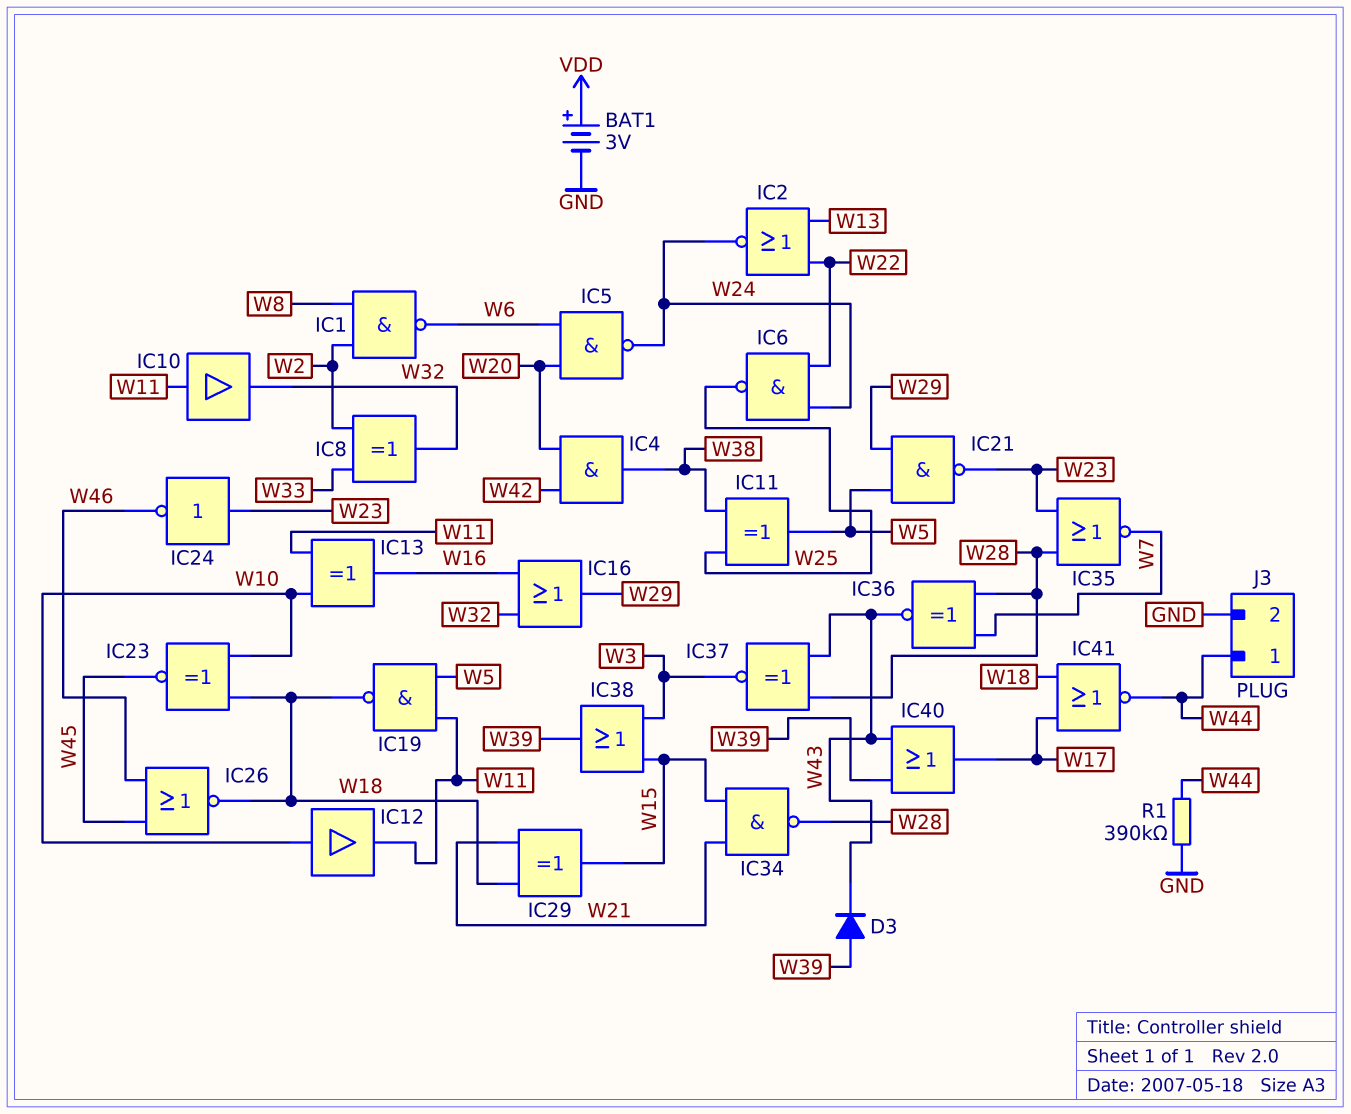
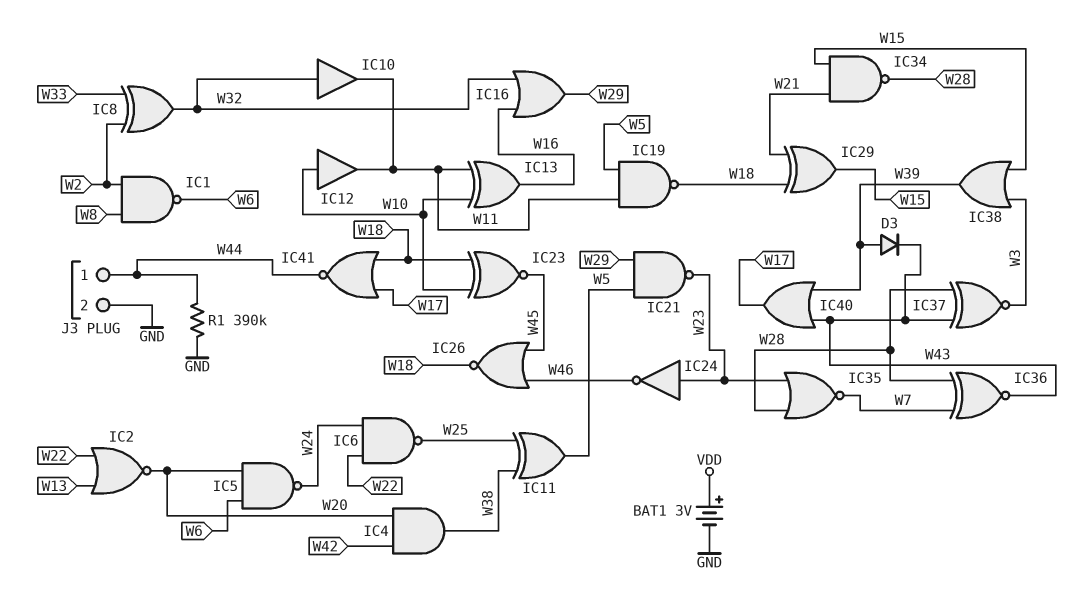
IC2: NOR (in W13, in W22, out W24) -> NOR (in W13, in W22, out W20)
IC10: buffer (in W11, out W32) -> buffer (in W32, out W11)

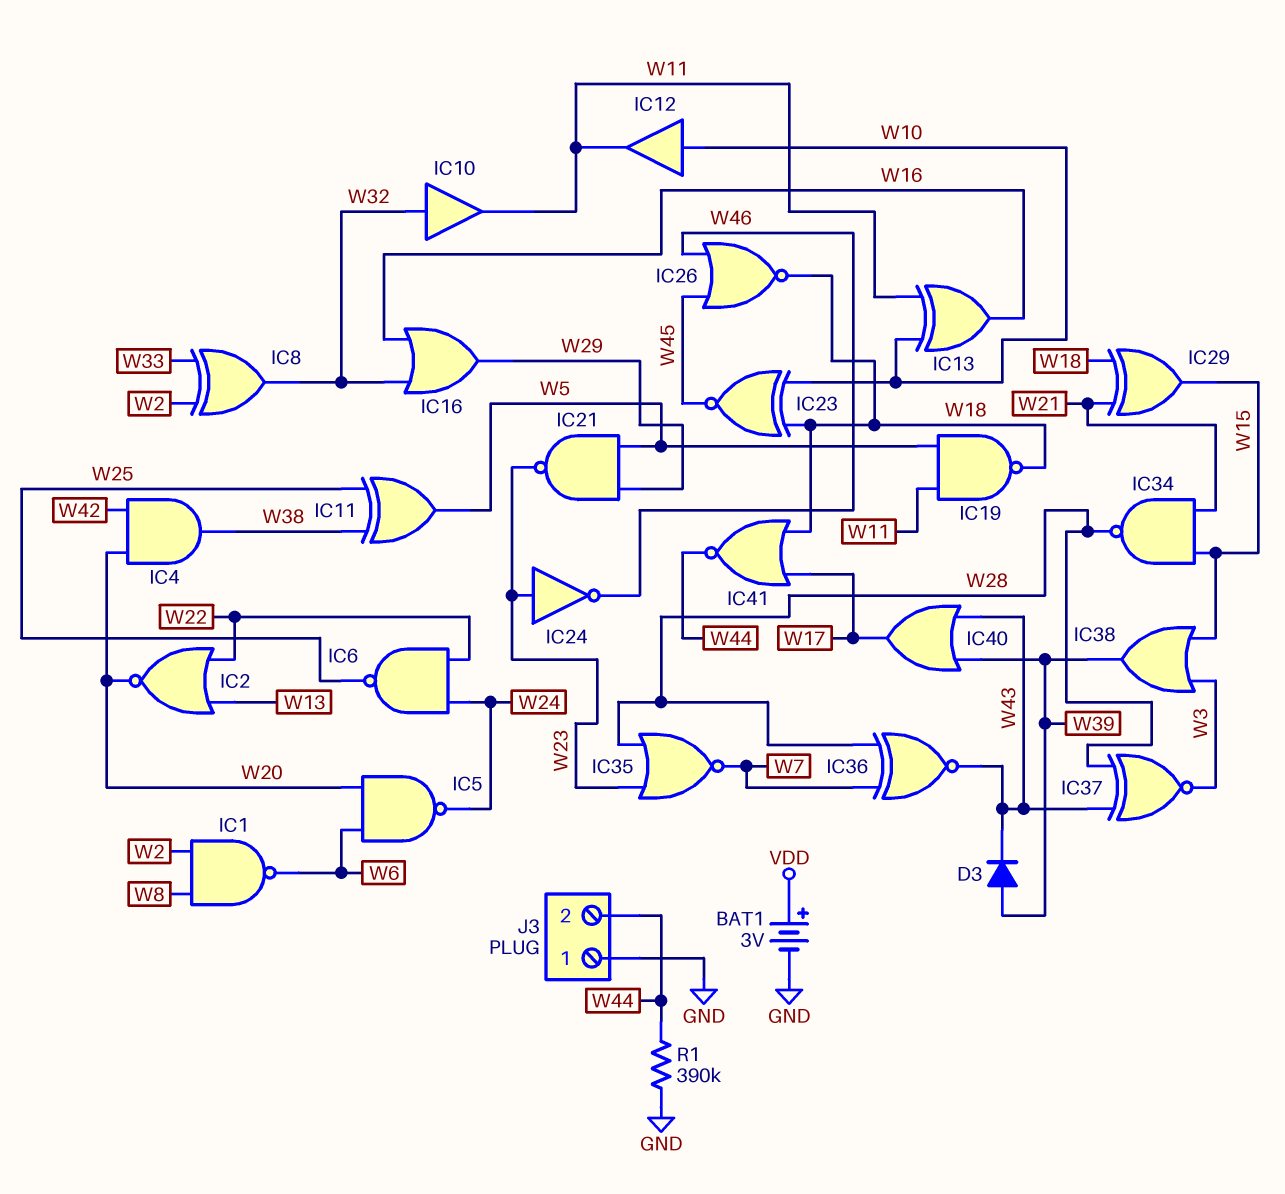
J3 pin 1: W44 -> GND
J3 pin 2: GND -> W44

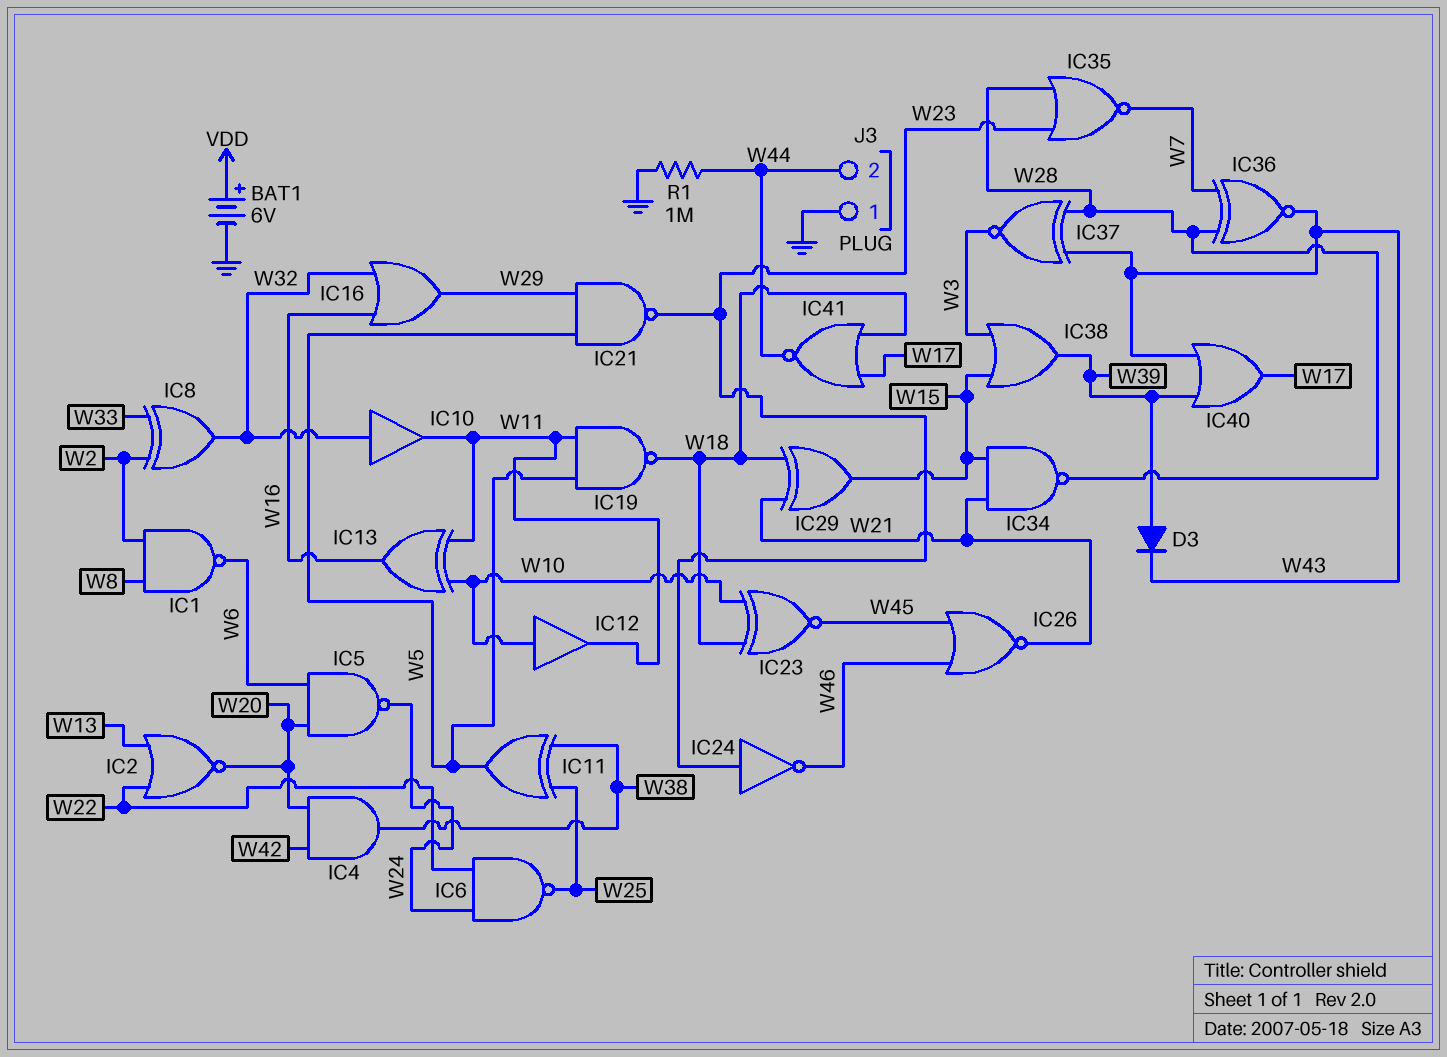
BAT1: 3V (plus VDD, minus GND) -> 6V (plus VDD, minus GND)
IC26: NOR (in W45, in W46, out W18) -> NOR (in W45, in W46, out W21)
R1: 390k (GND, W44) -> 1M (GND, W44)

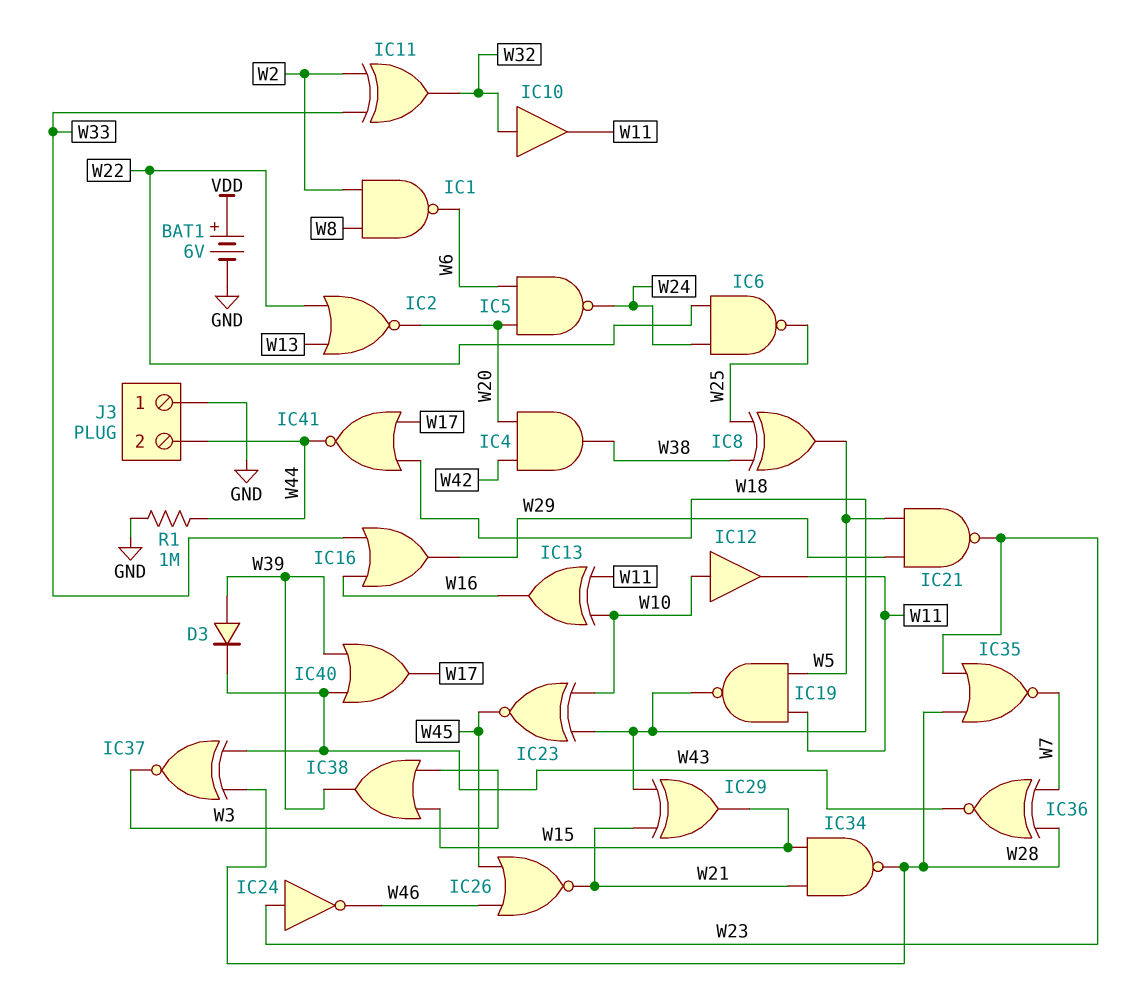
IC8: XOR (in W2, in W33, out W32) -> XOR (in W25, in W38, out W5)
IC11: XOR (in W25, in W38, out W5) -> XOR (in W2, in W33, out W32)
IC16: OR (in W16, in W32, out W29) -> OR (in W16, in W33, out W29)

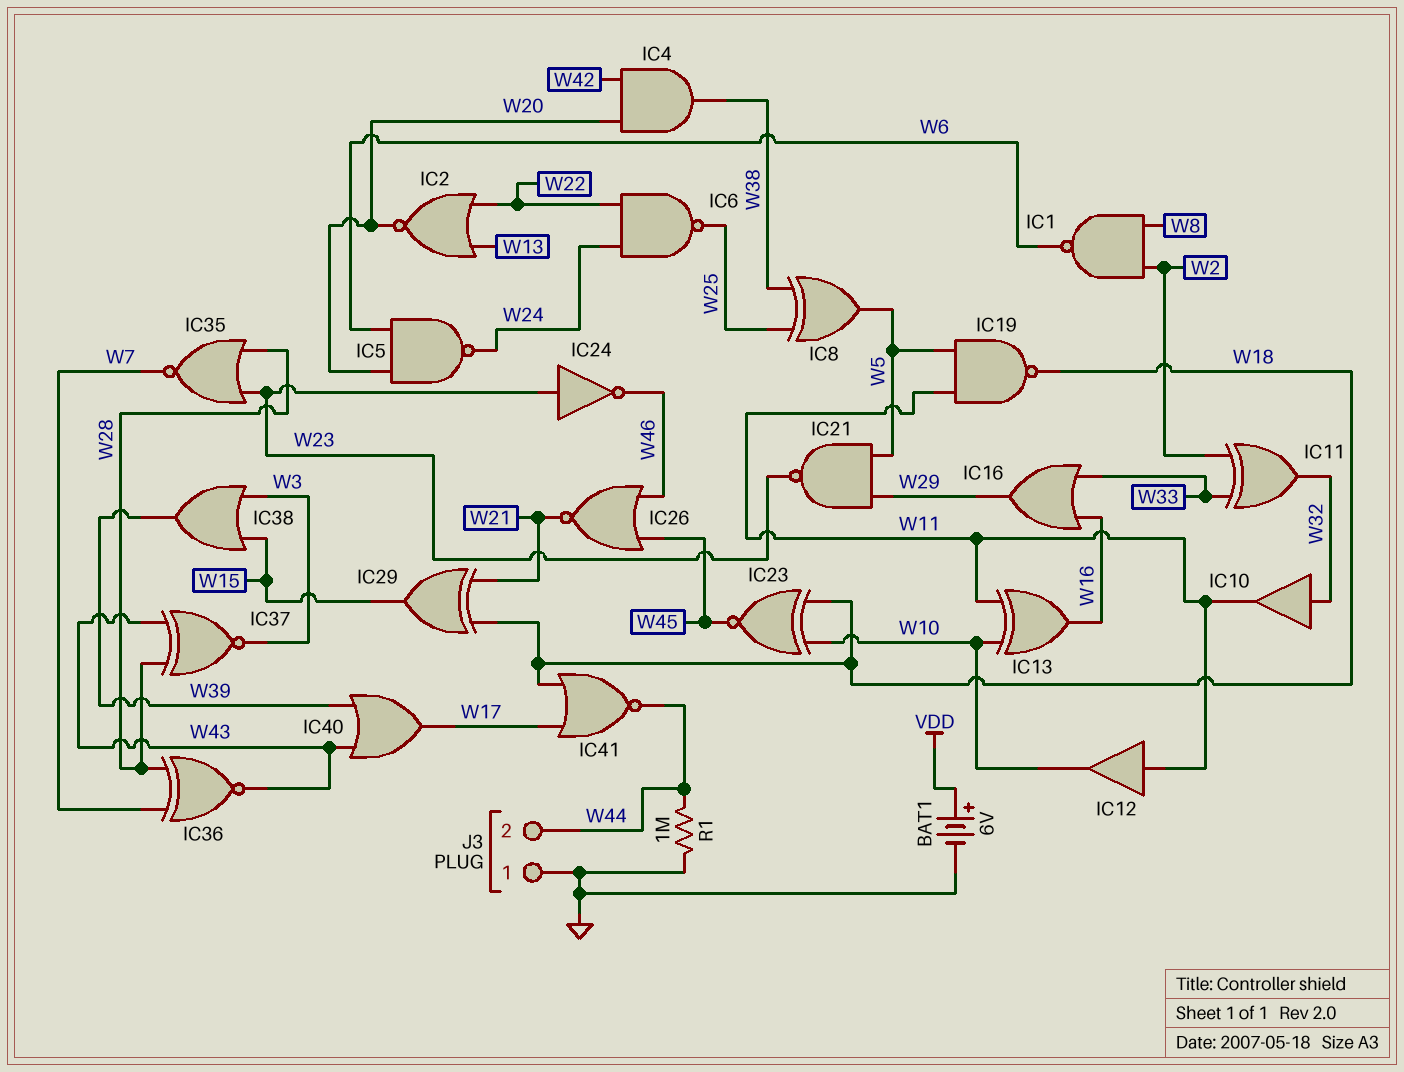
D3: diode (A W39, K W43) -> none
IC12: buffer (in W10, out W11) -> buffer (in W11, out W10)
IC34: NAND (in W15, in W21, out W28) -> none

